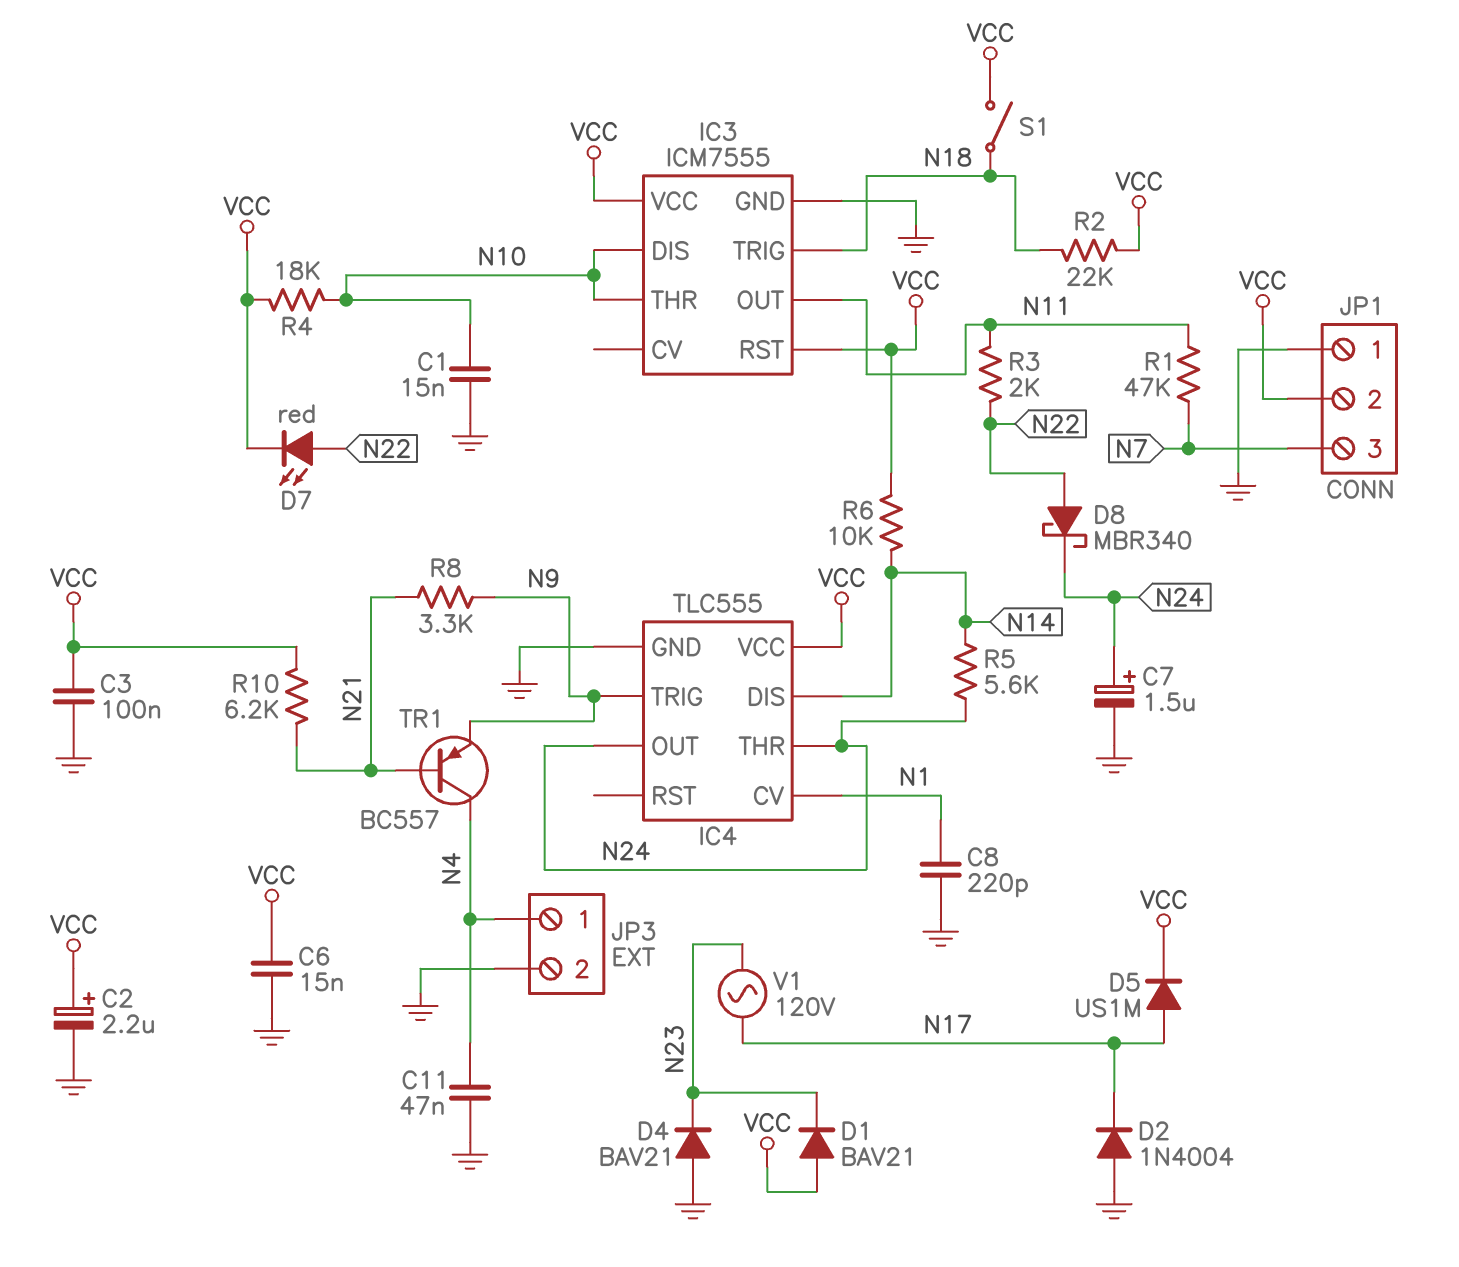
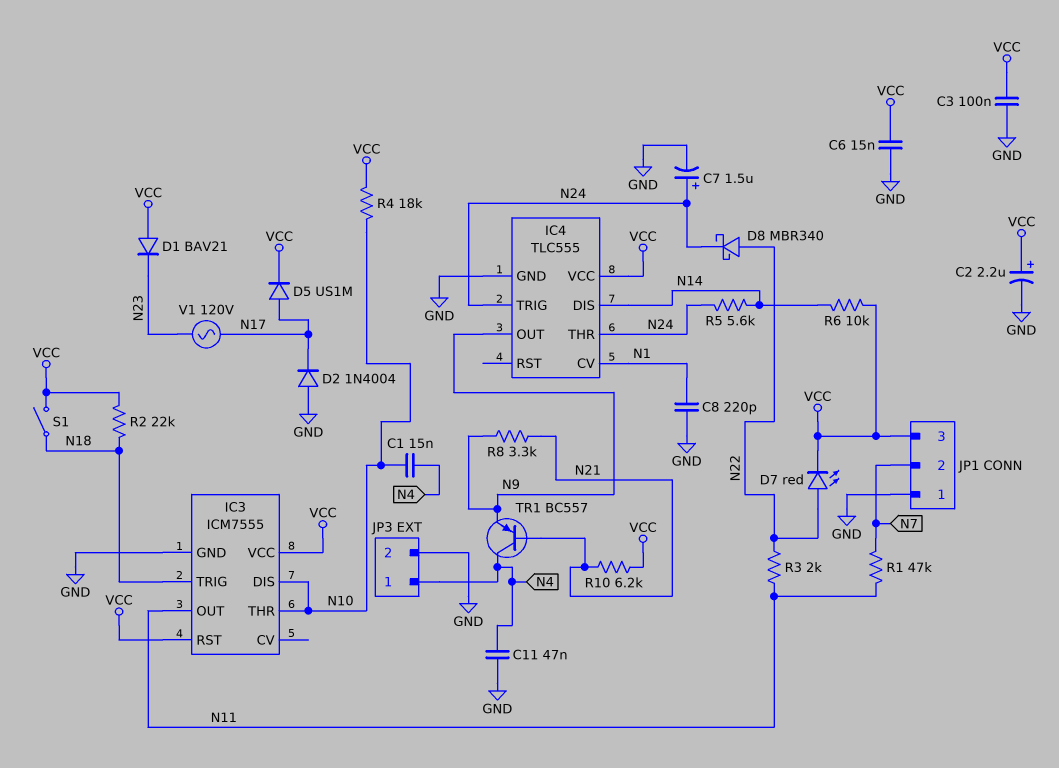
C1: 15nF (GND, N10) -> 15nF (N4, N10)
D4: diode BAV21 (A GND, K N23) -> none
IC4 pin OUT: N24 -> N9
IC4 pin TRIG: N9 -> N24
JP1 pin 2: VCC -> N7
JP1 pin 3: N7 -> VCC

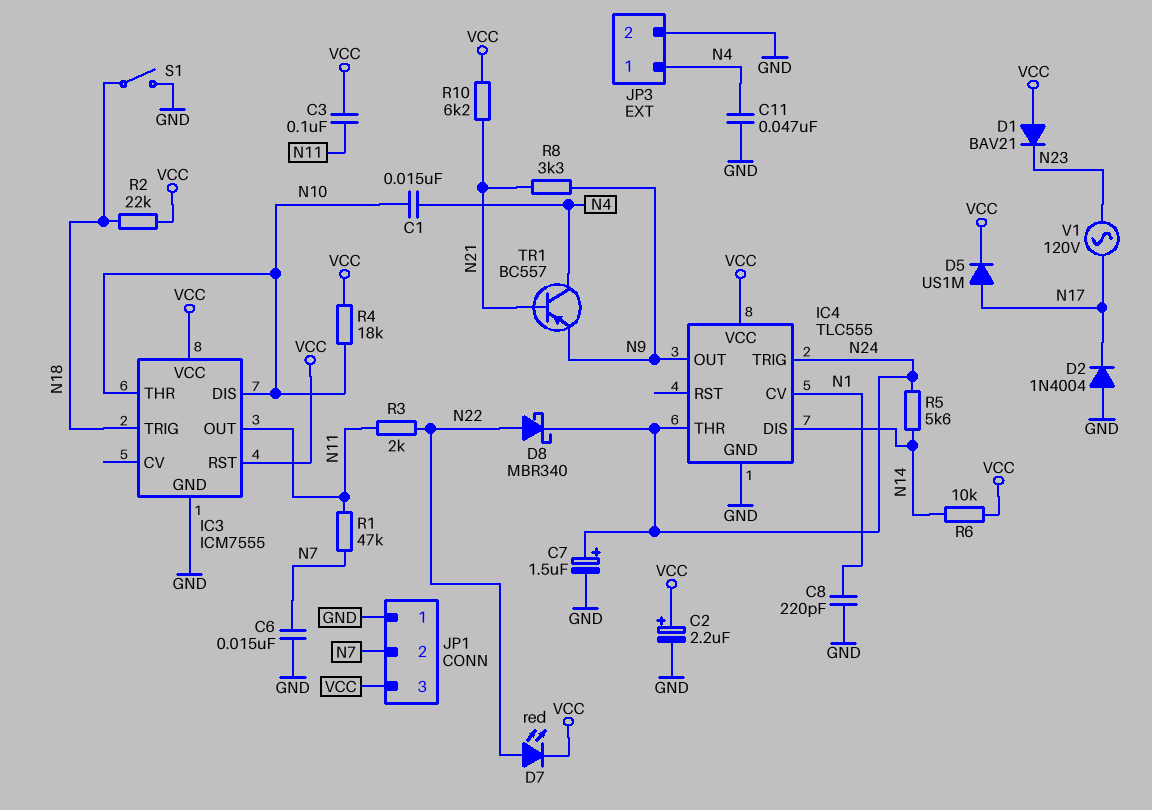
C3: 100nF (GND, VCC) -> 100nF (N11, VCC)
C6: 15nF (GND, VCC) -> 15nF (GND, N7)
S1: switch (N18, VCC) -> switch (GND, N18)

